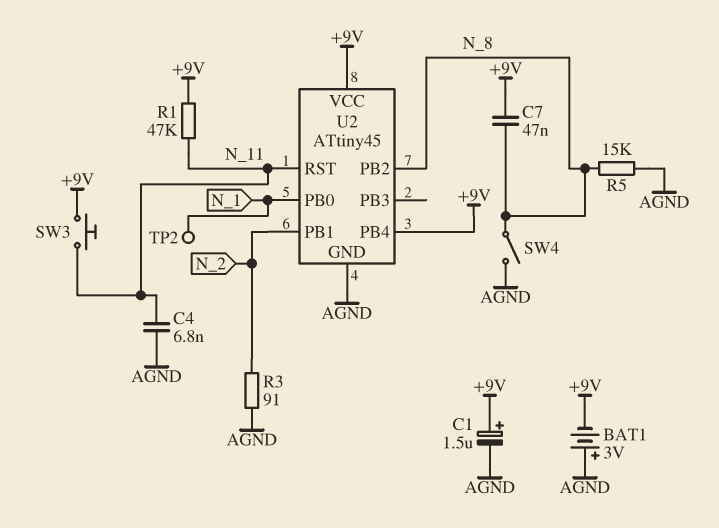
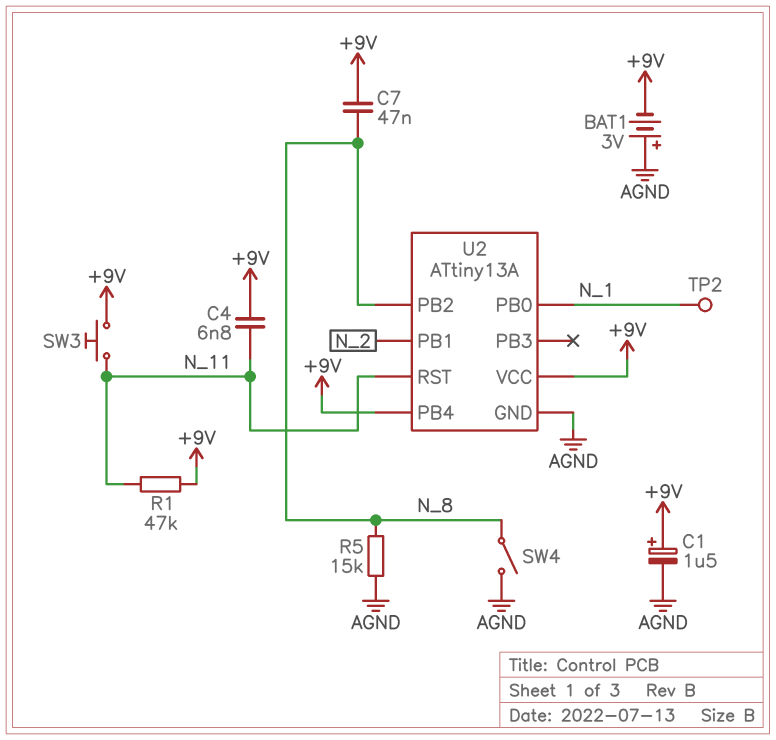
C4: 6.8nF (AGND, N_11) -> 6.8nF (+9V, N_11)
R3: 91 (AGND, N_2) -> none
U2: ATtiny45 -> ATtiny13A

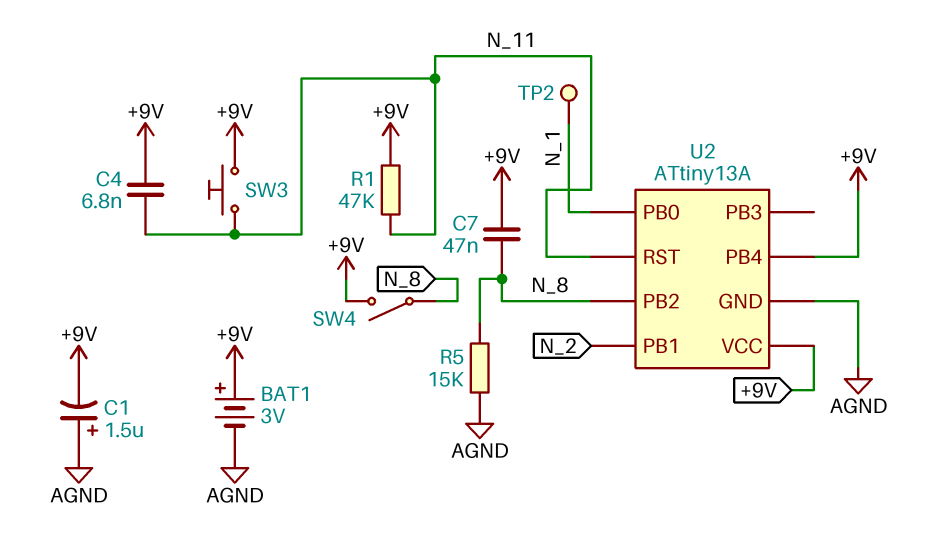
BAT1: 3V (plus AGND, minus +9V) -> 3V (plus +9V, minus AGND)
C1: 1.5uF (plus +9V, minus AGND) -> 1.5uF (plus AGND, minus +9V)
SW4: switch (AGND, N_8) -> switch (+9V, N_8)

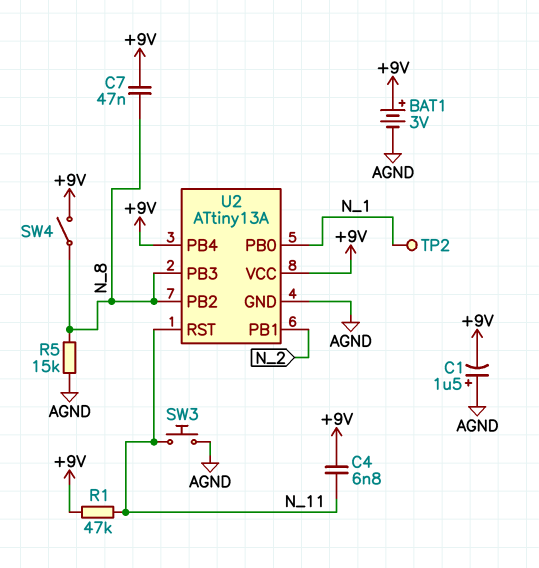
SW3: button (+9V, N_11) -> button (AGND, N_11)
U2 pin PB3: none -> N_8

